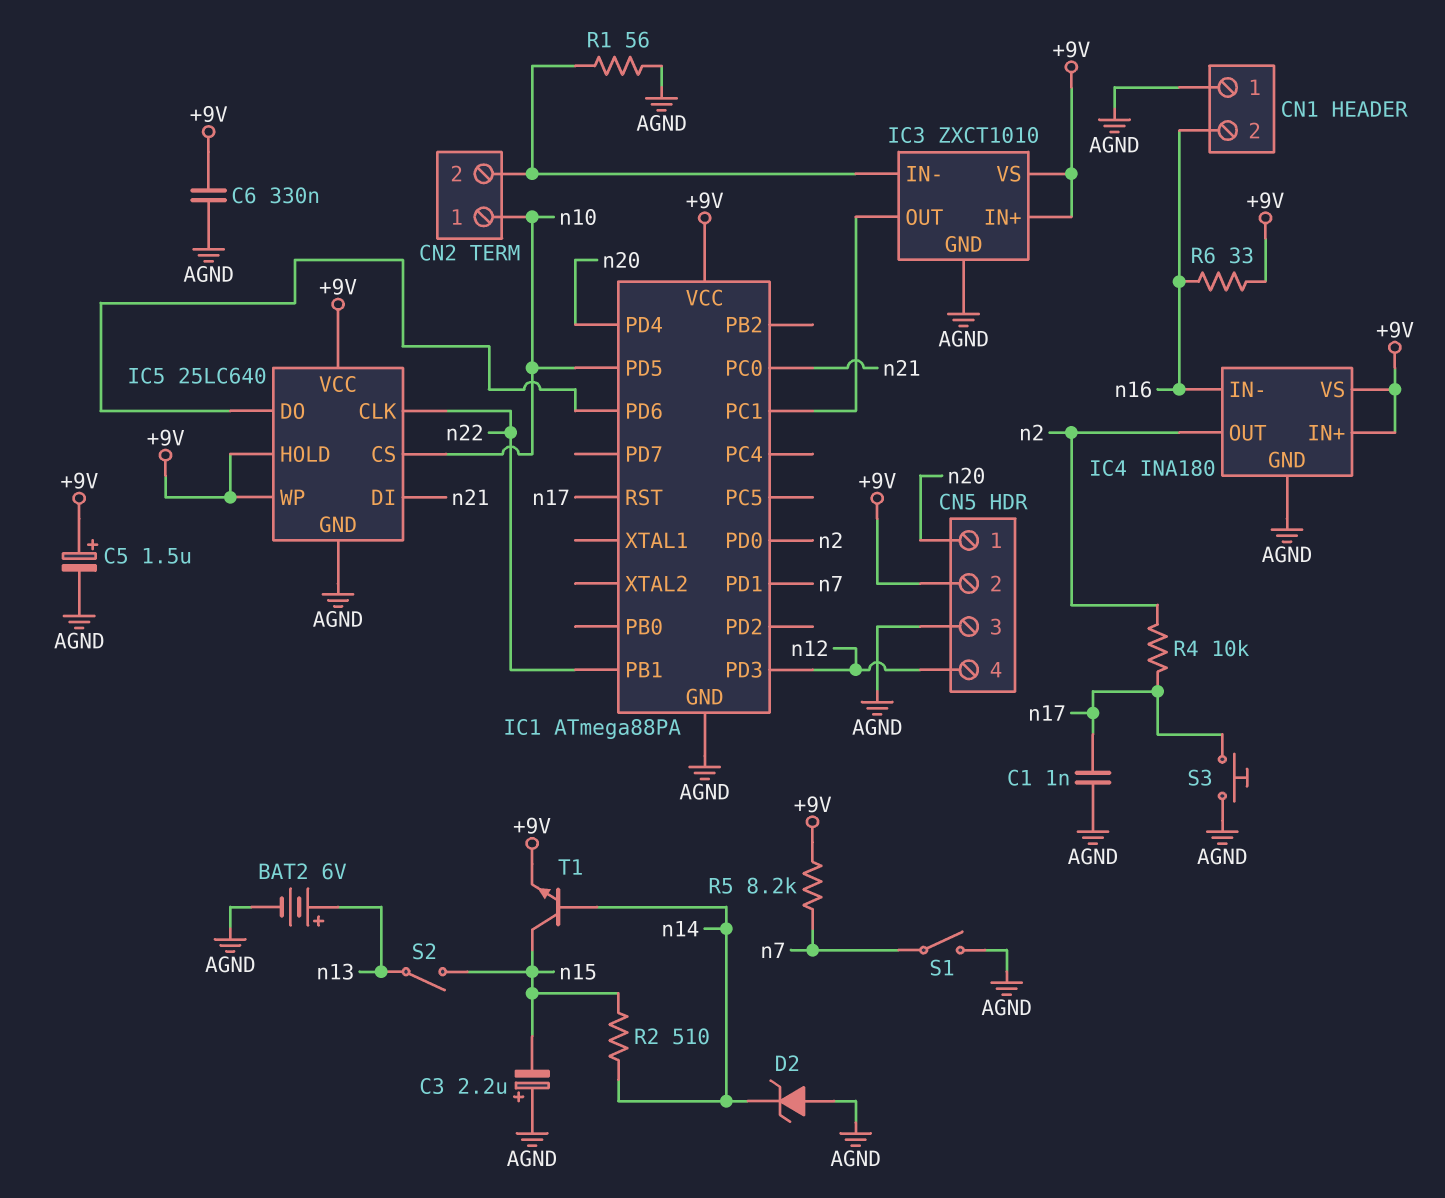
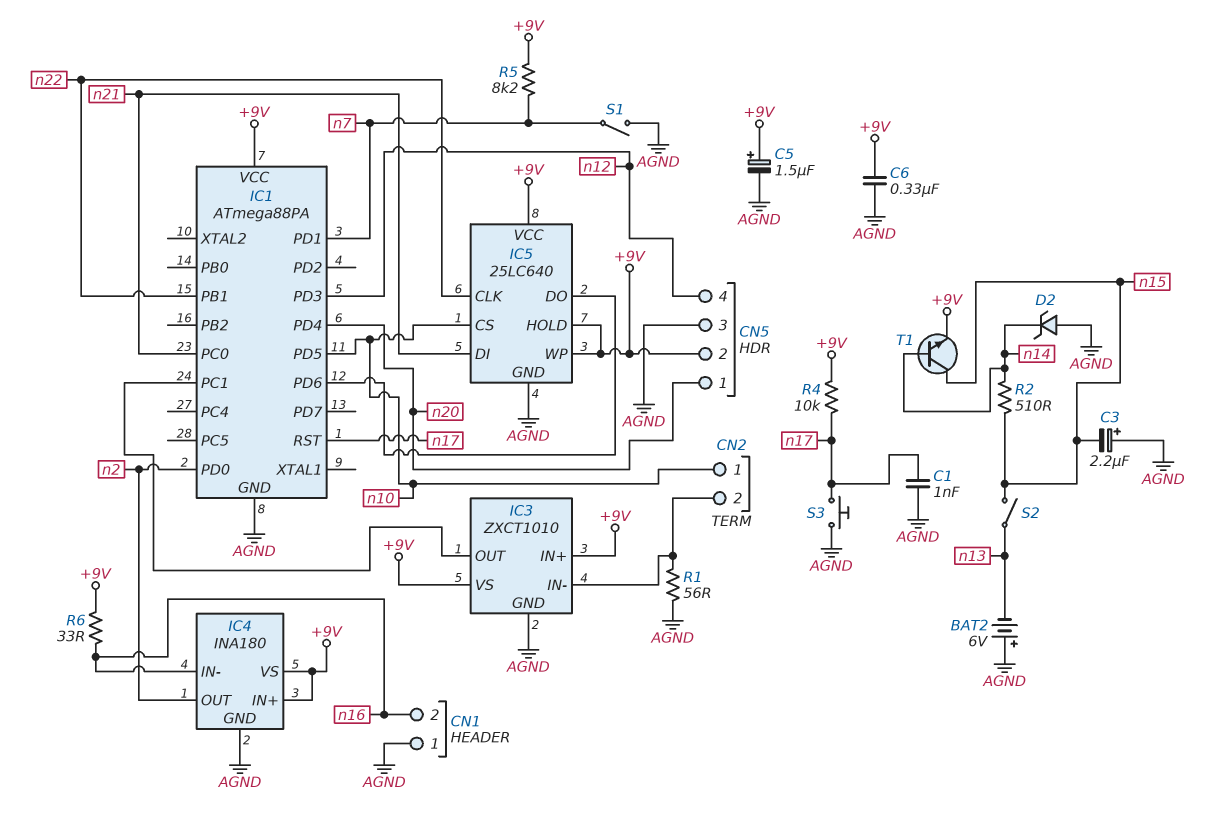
BAT2: 6V (plus n13, minus AGND) -> 6V (plus AGND, minus n13)
R4: 10k (n2, n17) -> 10k (+9V, n17)

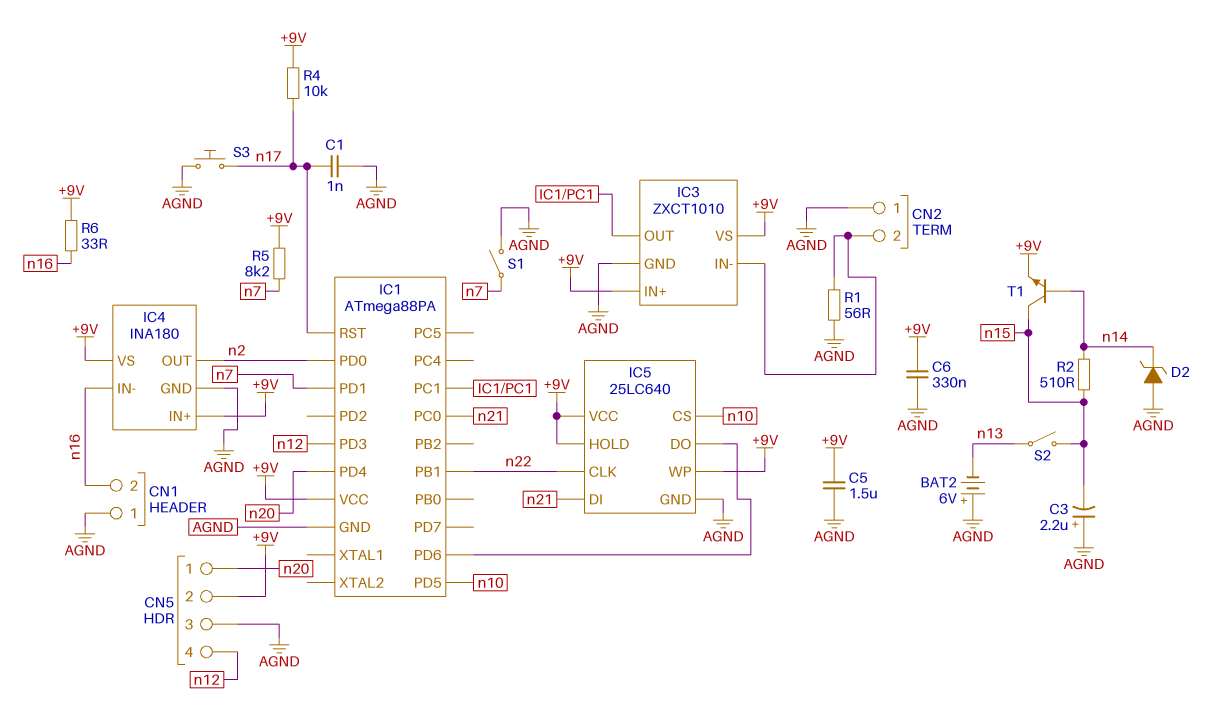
C5: 1.5uF (plus +9V, minus AGND) -> 1.5uF (+9V, AGND)
CN2 pin 1: n10 -> AGND

